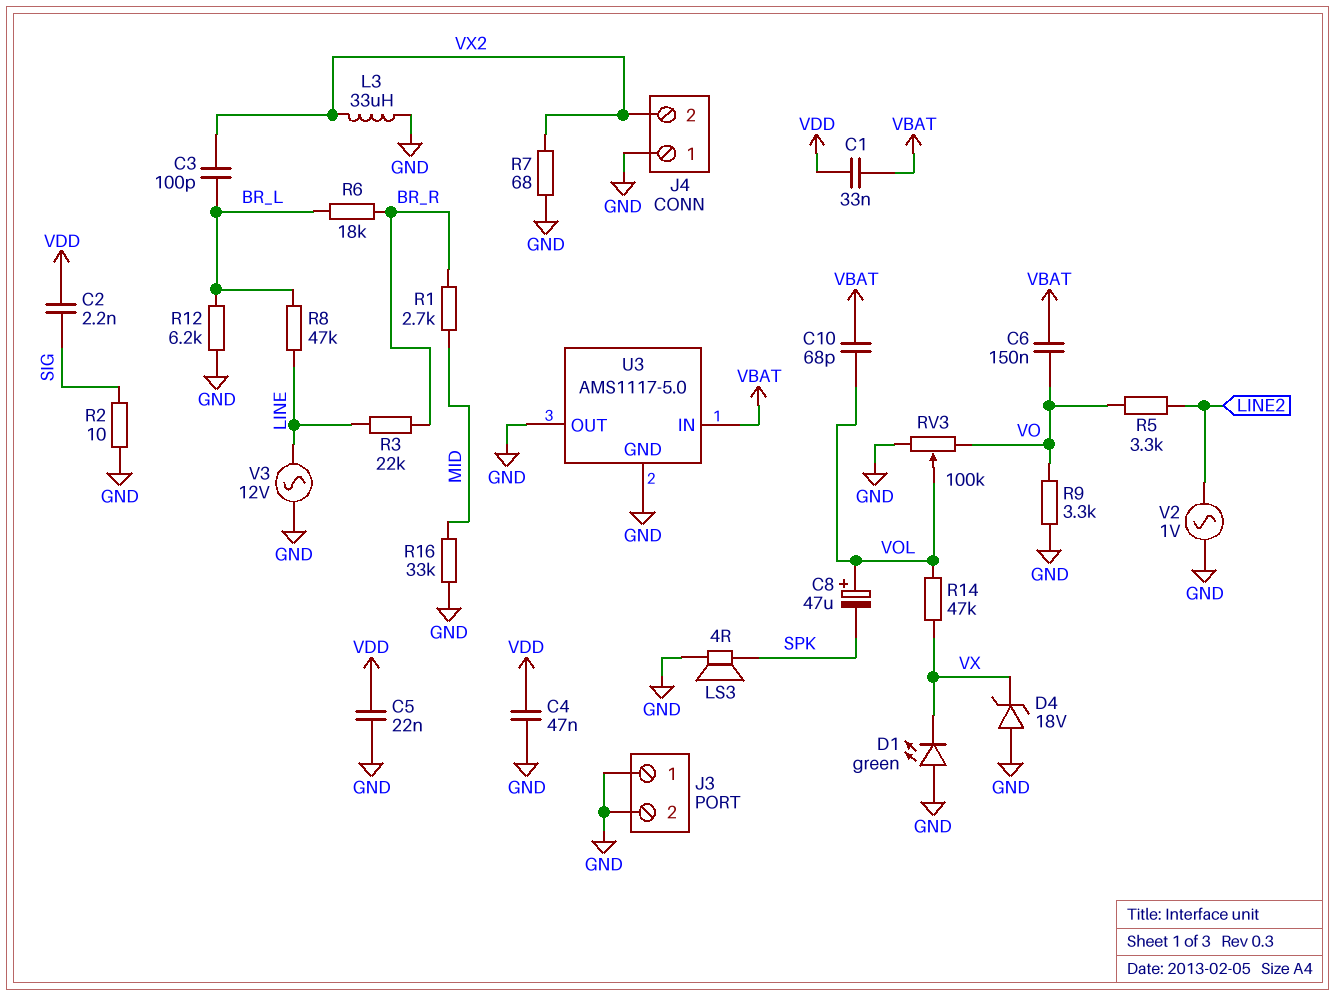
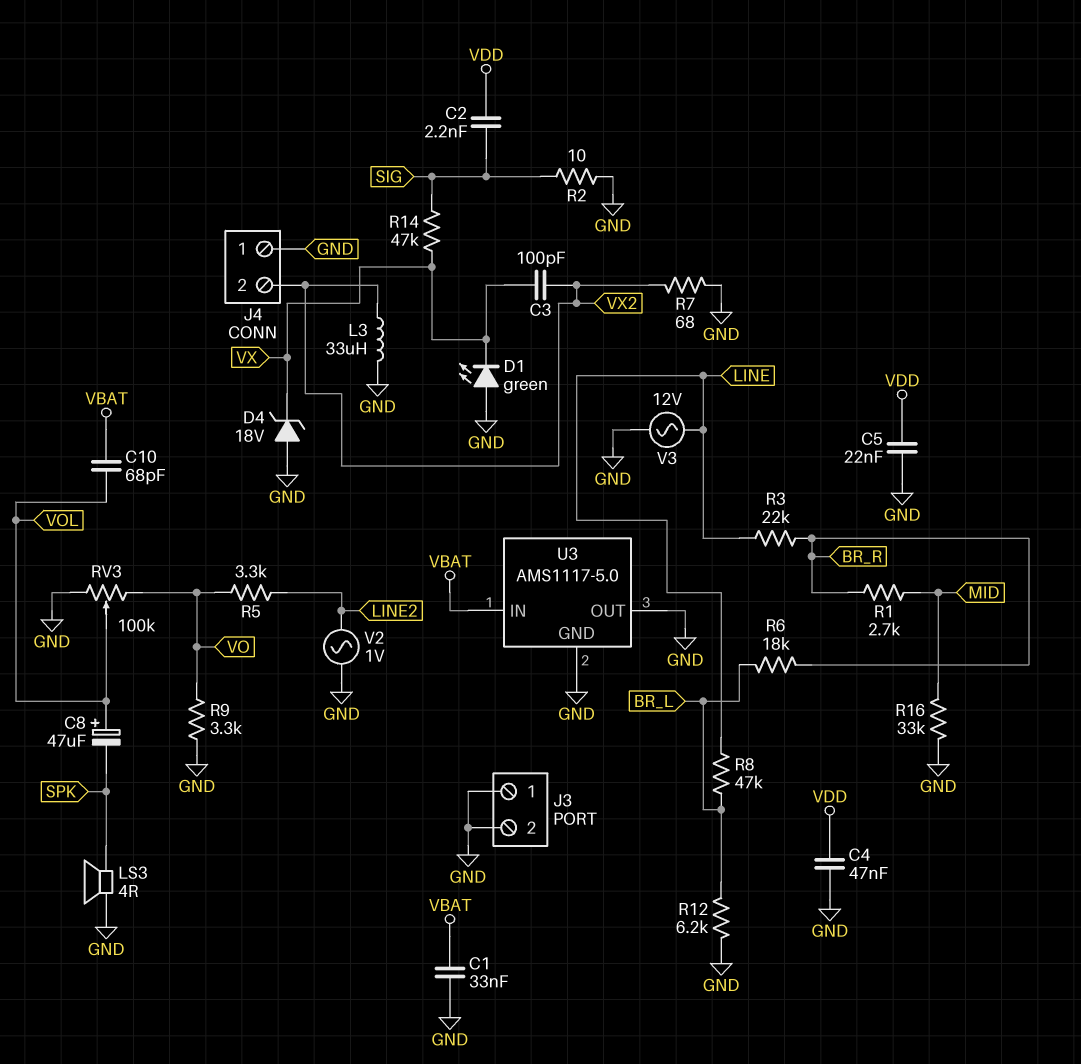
C1: 33nF (VBAT, VDD) -> 33nF (GND, VBAT)
C3: 100pF (BR_L, VX2) -> 100pF (VX, VX2)
C6: 150nF (VBAT, VO) -> none
R14: 47k (VOL, VX) -> 47k (SIG, VX)

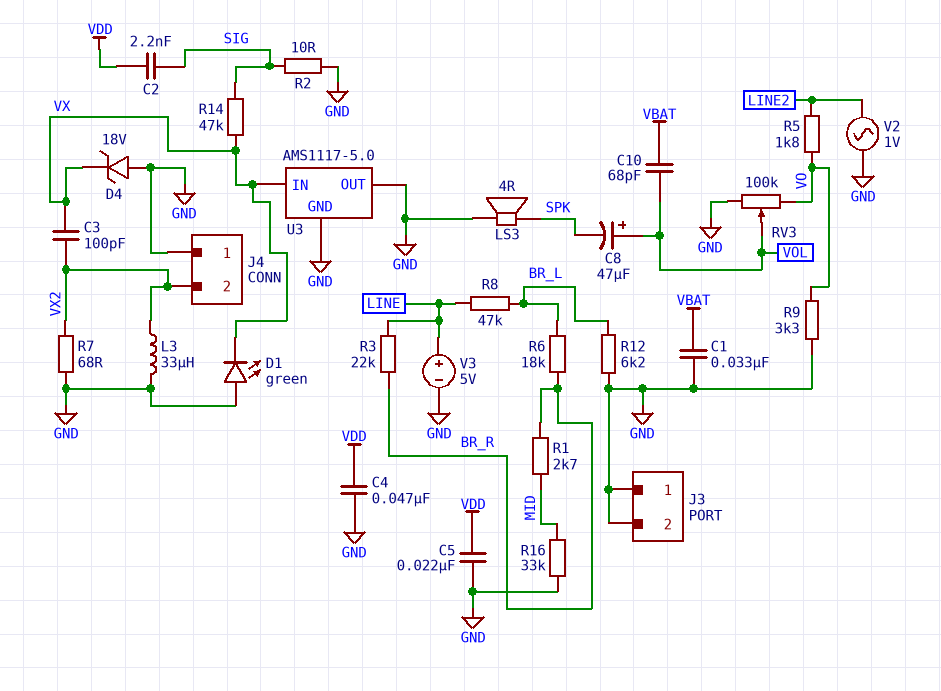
R5: 3.3k (LINE2, VO) -> 1.8k (LINE2, VO)
U3 pin IN: VBAT -> VX
V3: AC 12V (GND, LINE) -> 5V (plus LINE, minus GND)

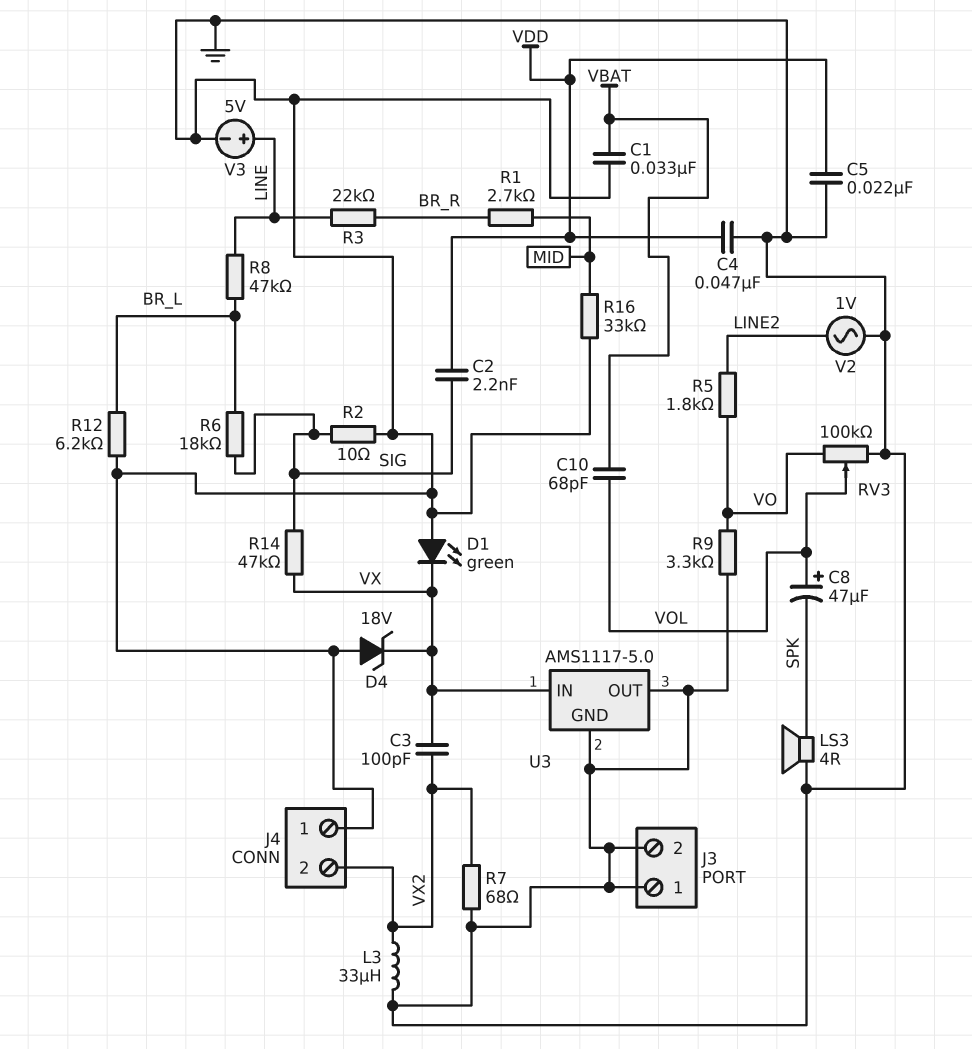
R6: 18k (BR_L, BR_R) -> 18k (BR_L, SIG)

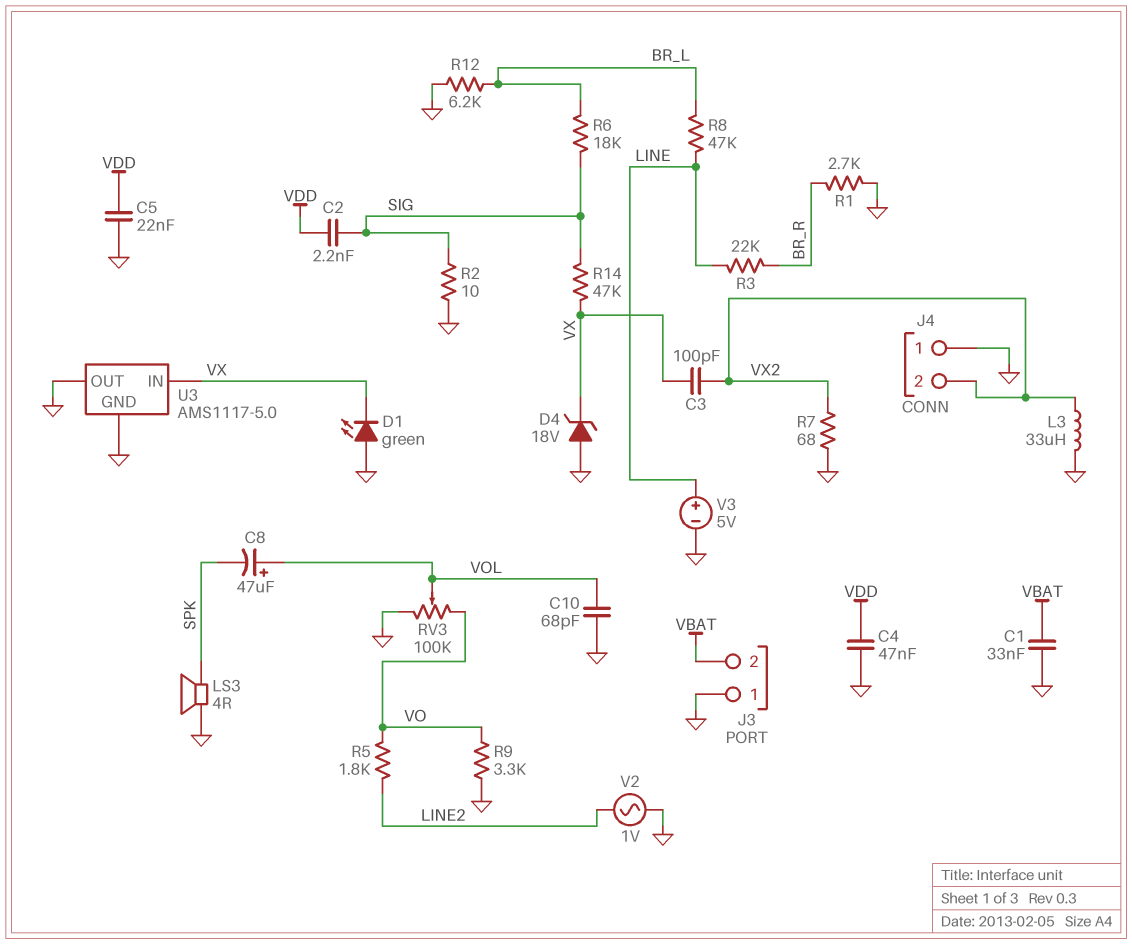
C10: 68pF (VBAT, VOL) -> 68pF (GND, VOL)
J3 pin 2: GND -> VBAT
R1: 2.7k (BR_R, MID) -> 2.7k (BR_R, GND)
R16: 33k (GND, MID) -> none

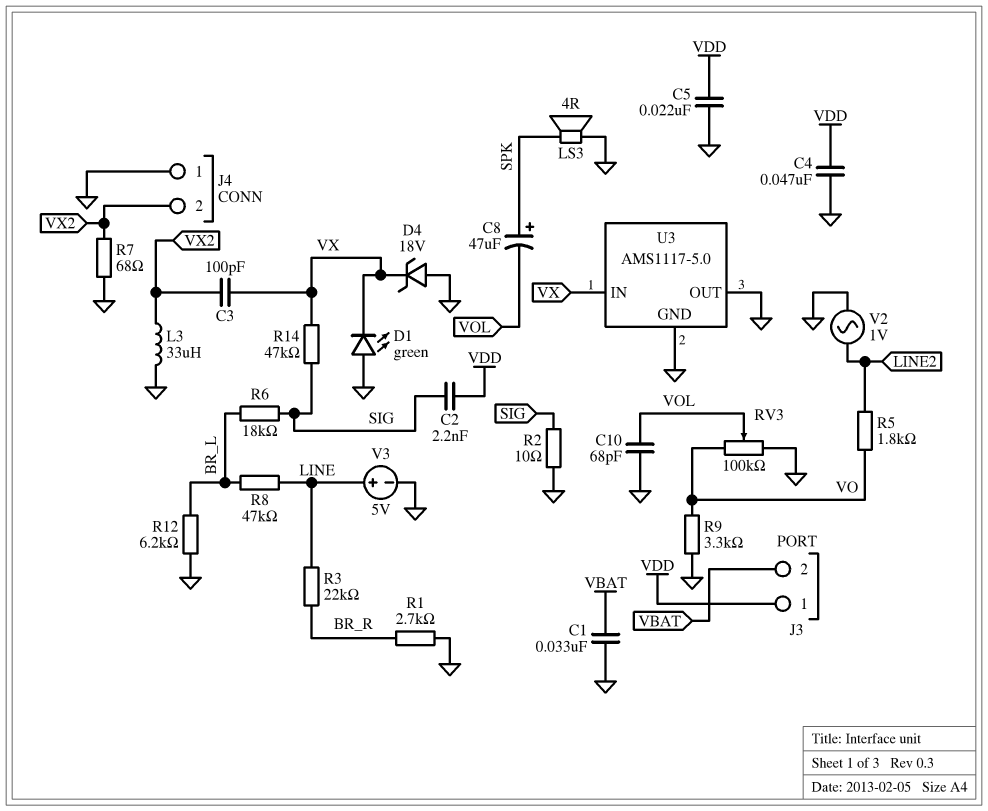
C8: 47uF (plus VOL, minus SPK) -> 47uF (plus SPK, minus VOL)
J3 pin 1: GND -> VDD

